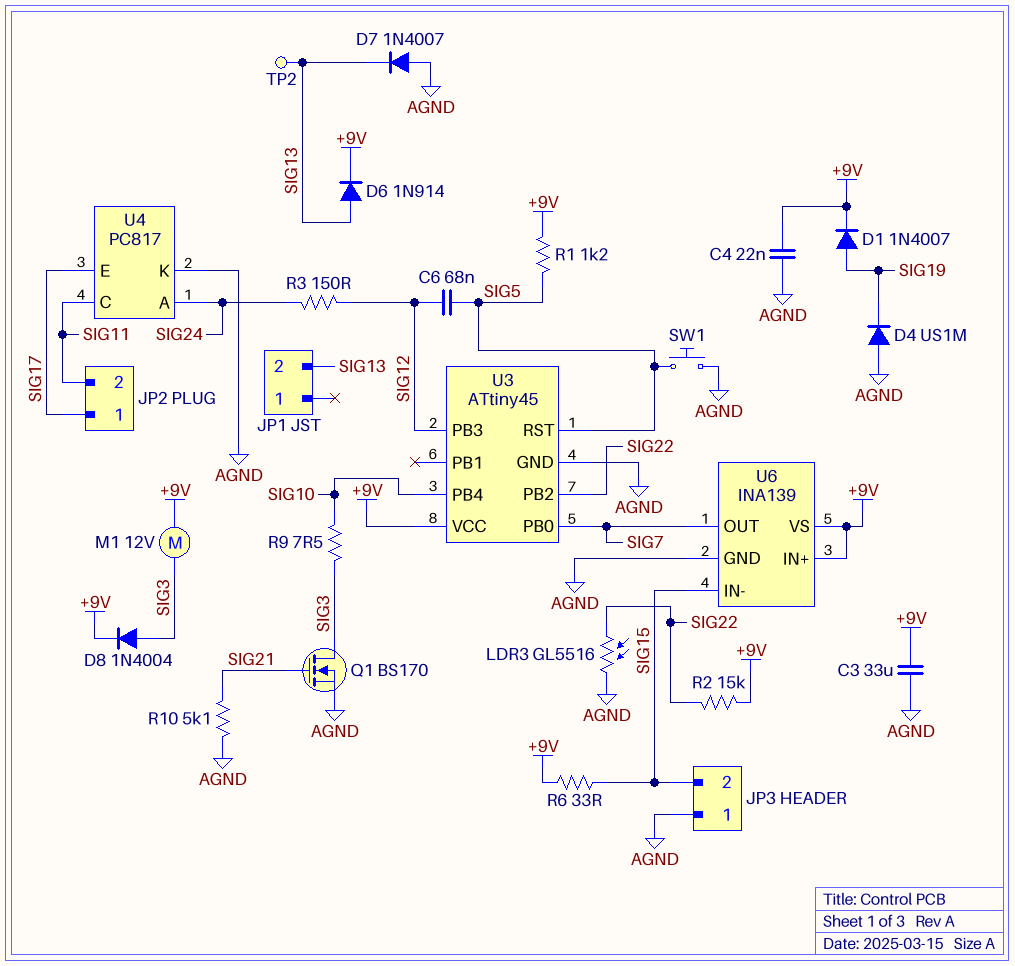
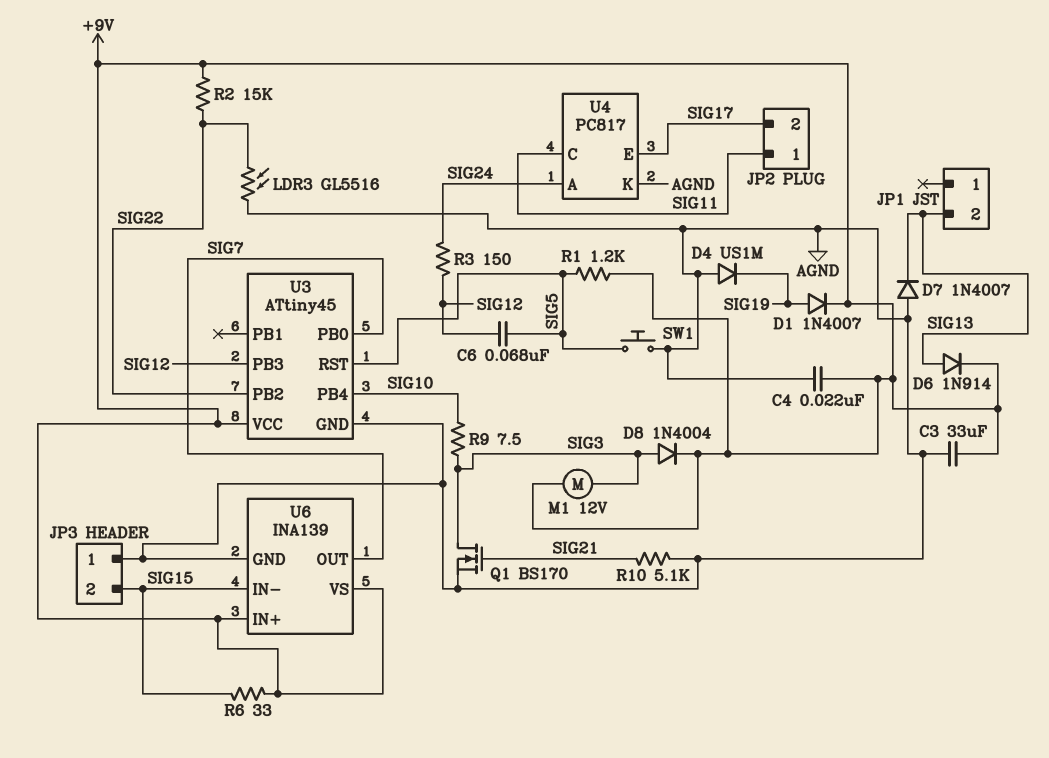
JP2 pin 1: SIG17 -> SIG11
JP2 pin 2: SIG11 -> SIG17
TP2: test point (SIG13) -> none

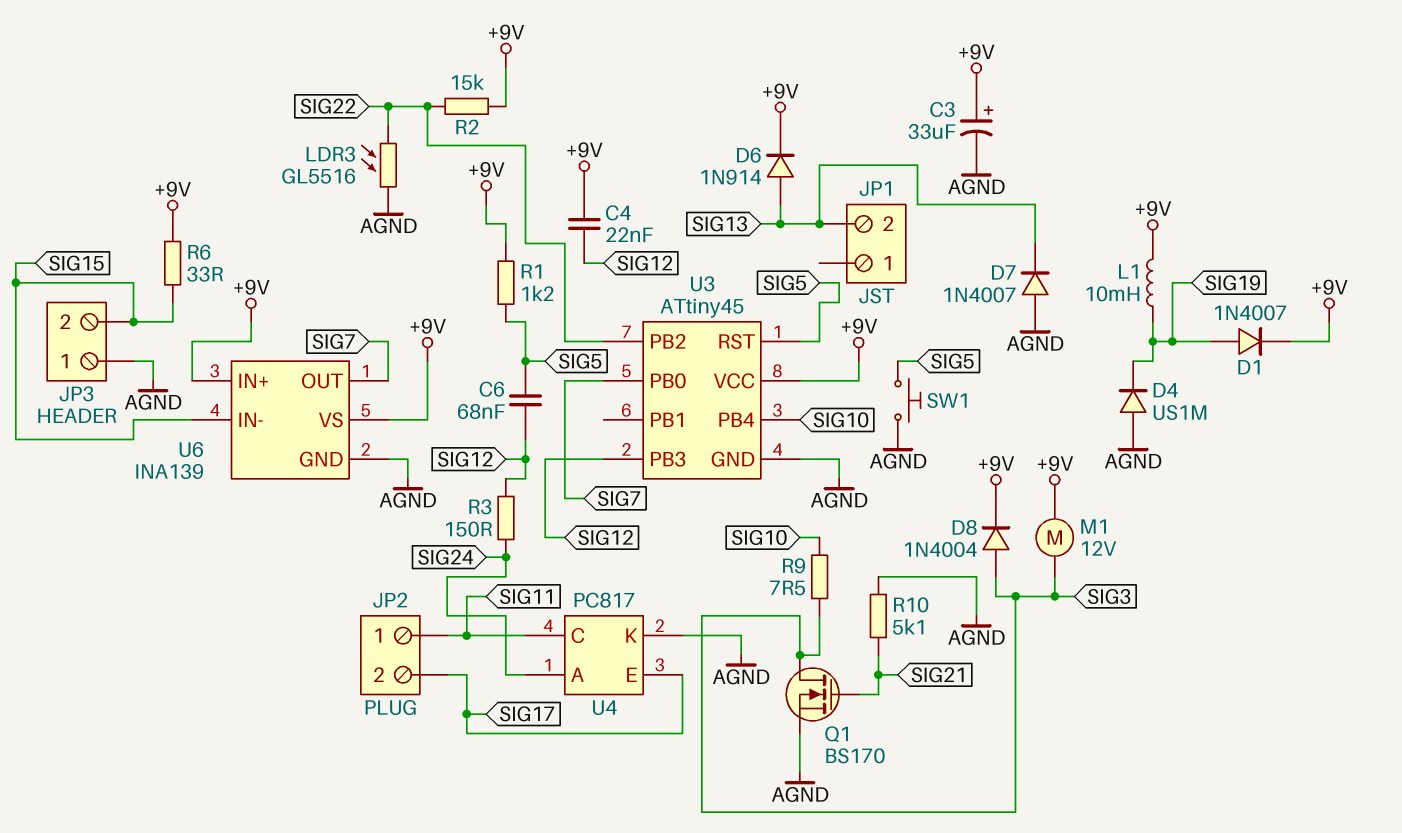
C3: 33uF (+9V, AGND) -> 33uF (plus +9V, minus AGND)
C4: 22nF (+9V, AGND) -> 22nF (+9V, SIG12)
L1: none -> 10mH (+9V, SIG19)

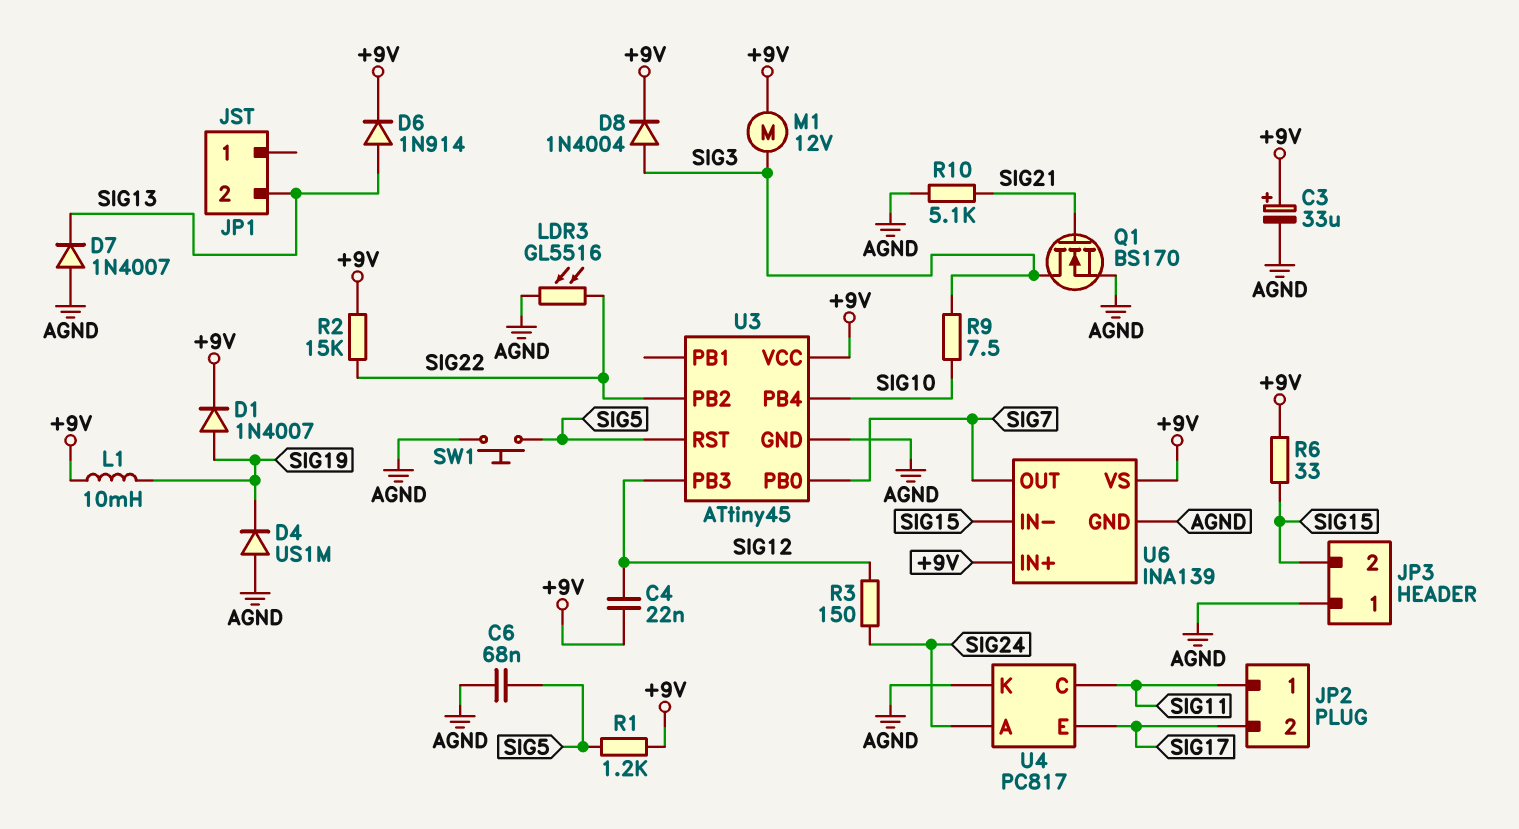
C6: 68nF (SIG5, SIG12) -> 68nF (AGND, SIG5)

